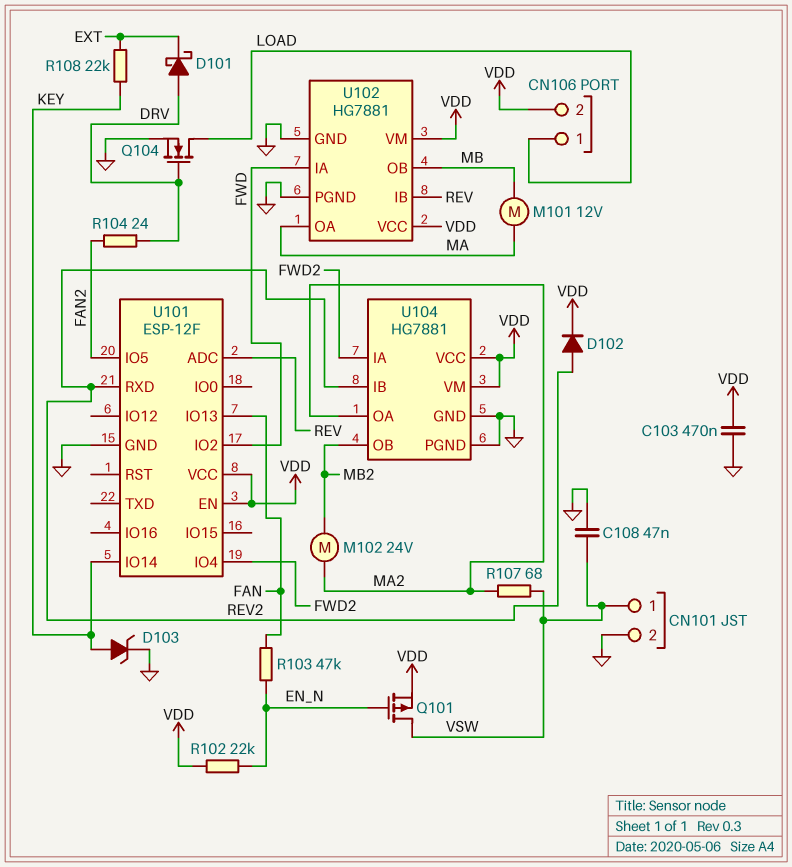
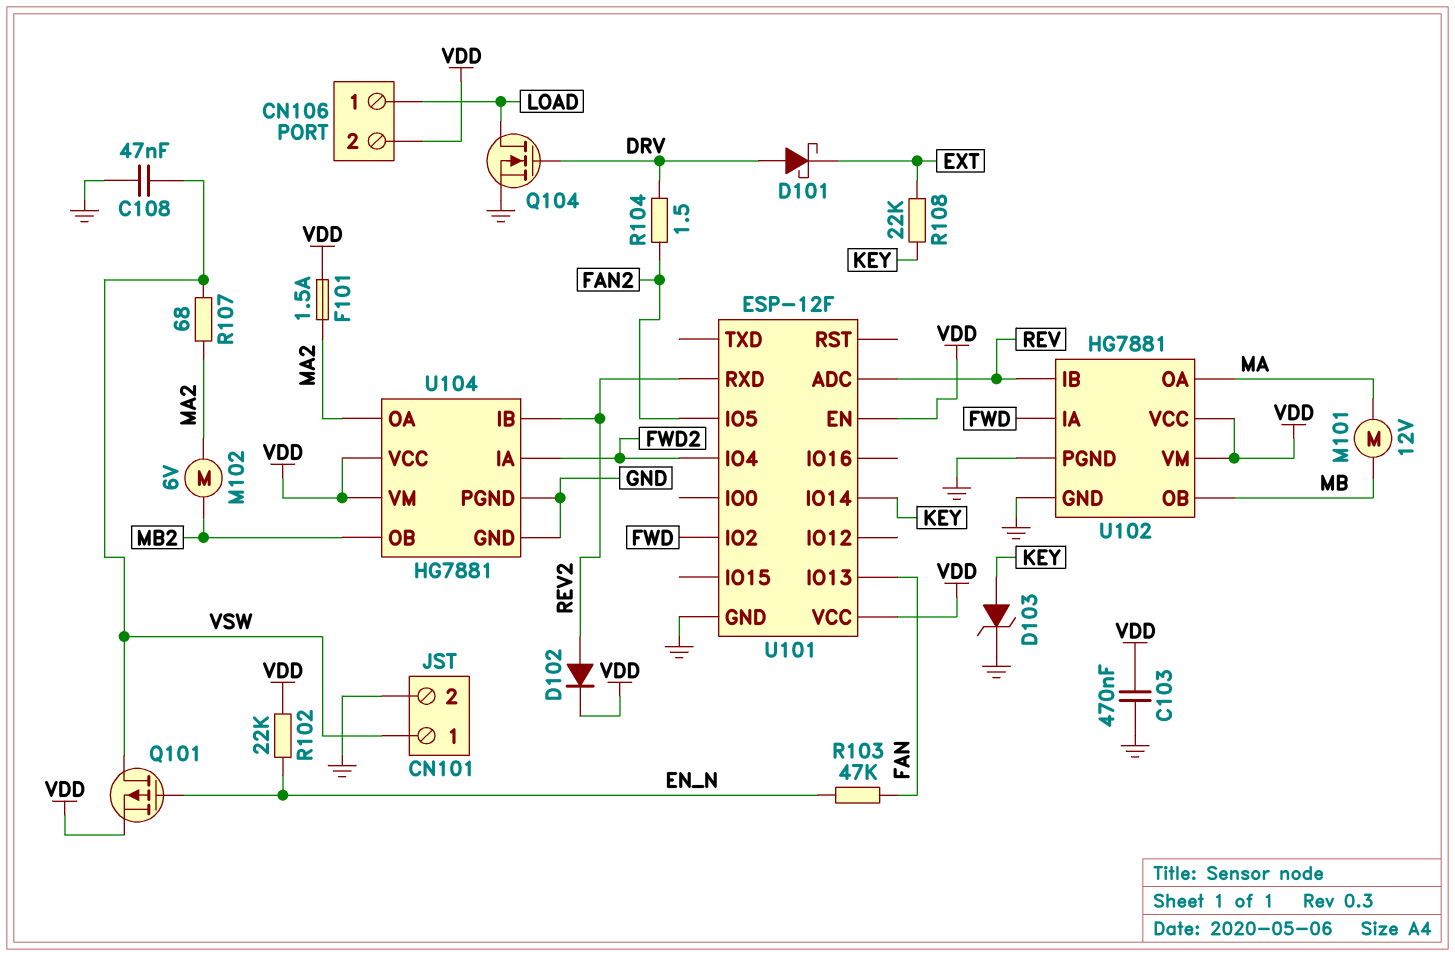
F101: none -> 1.5A (MA2, VDD)
M102: motor 24V (MA2, MB2) -> motor 6V (MA2, MB2)
R104: 24 (DRV, FAN2) -> 1.5 (DRV, FAN2)

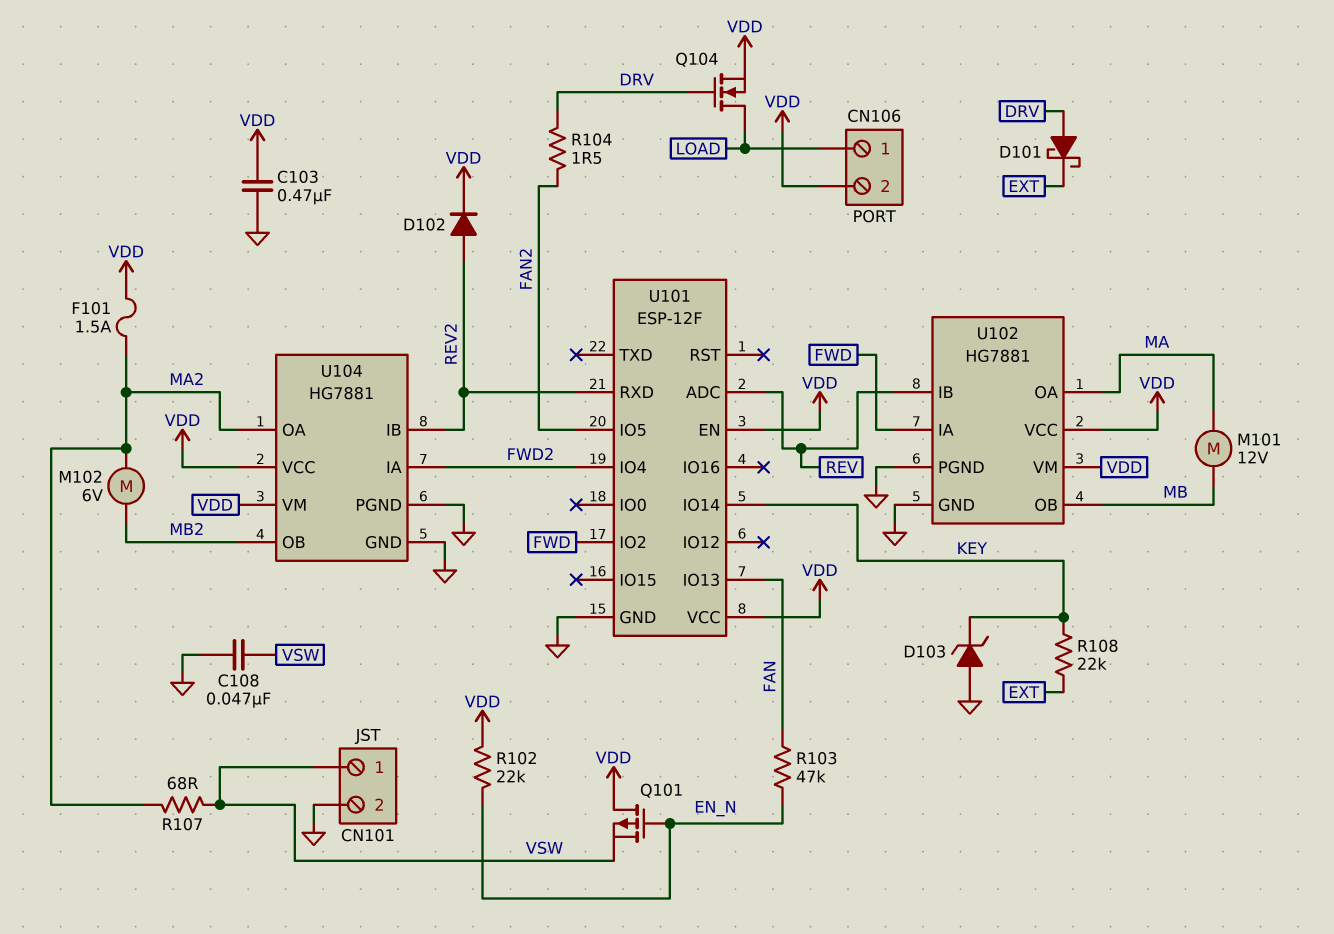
D103: zener (A KEY, K GND) -> zener (A GND, K KEY)
Q101: PMOS (G EN_N, D VSW, S VDD) -> PMOS (G EN_N, D VDD, S VSW)
Q104: NMOS (G DRV, D LOAD, S GND) -> NMOS (G DRV, D LOAD, S VDD)

